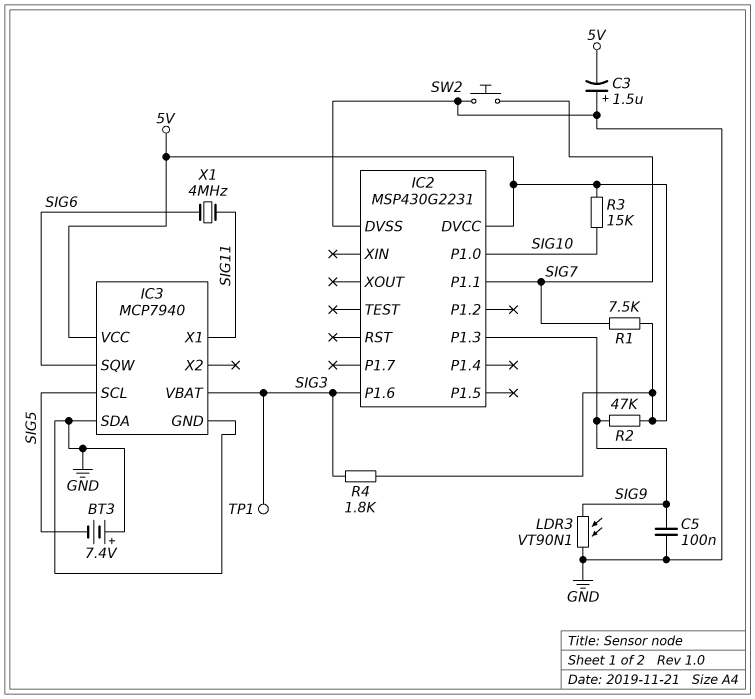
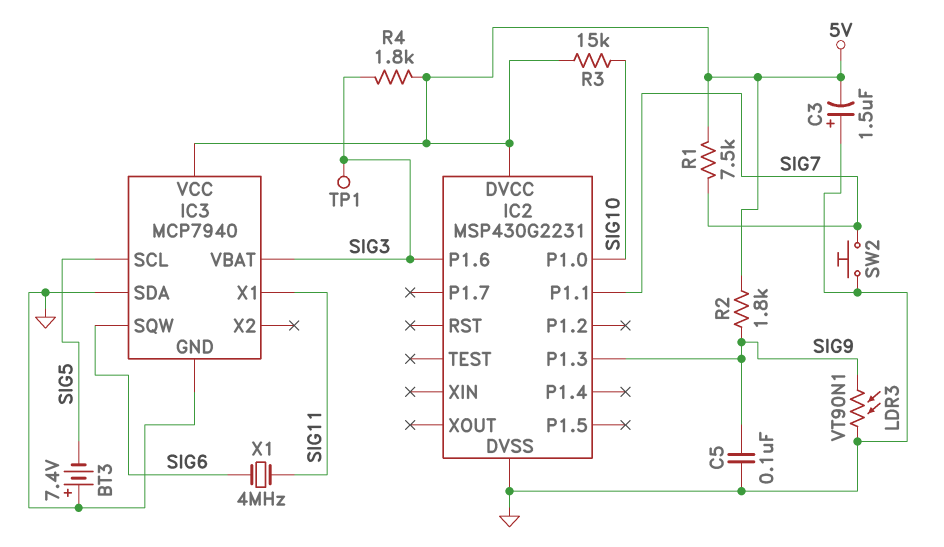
R2: 47k (5V, SIG9) -> 1.8k (5V, SIG9)

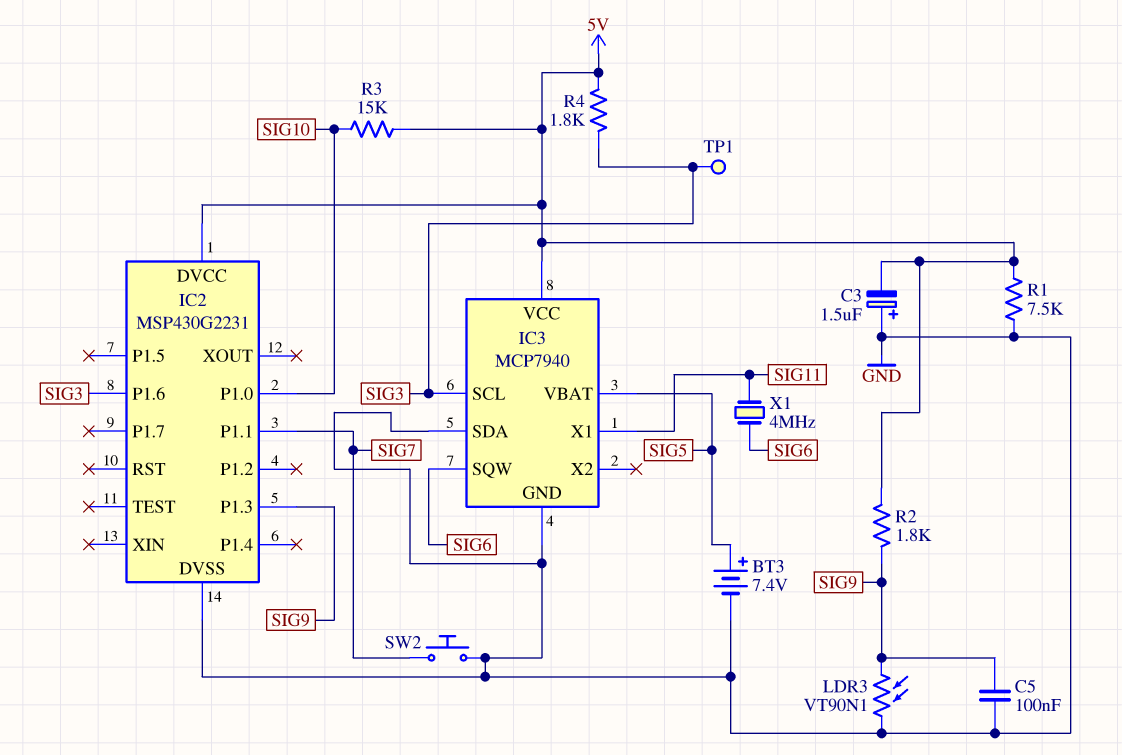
BT3: 7.4V (plus GND, minus SIG5) -> 7.4V (plus SIG5, minus GND)
IC3 pin SCL: SIG5 -> SIG3
IC3 pin VBAT: SIG3 -> SIG5
R1: 7.5k (5V, SIG7) -> 7.5k (5V, GND)

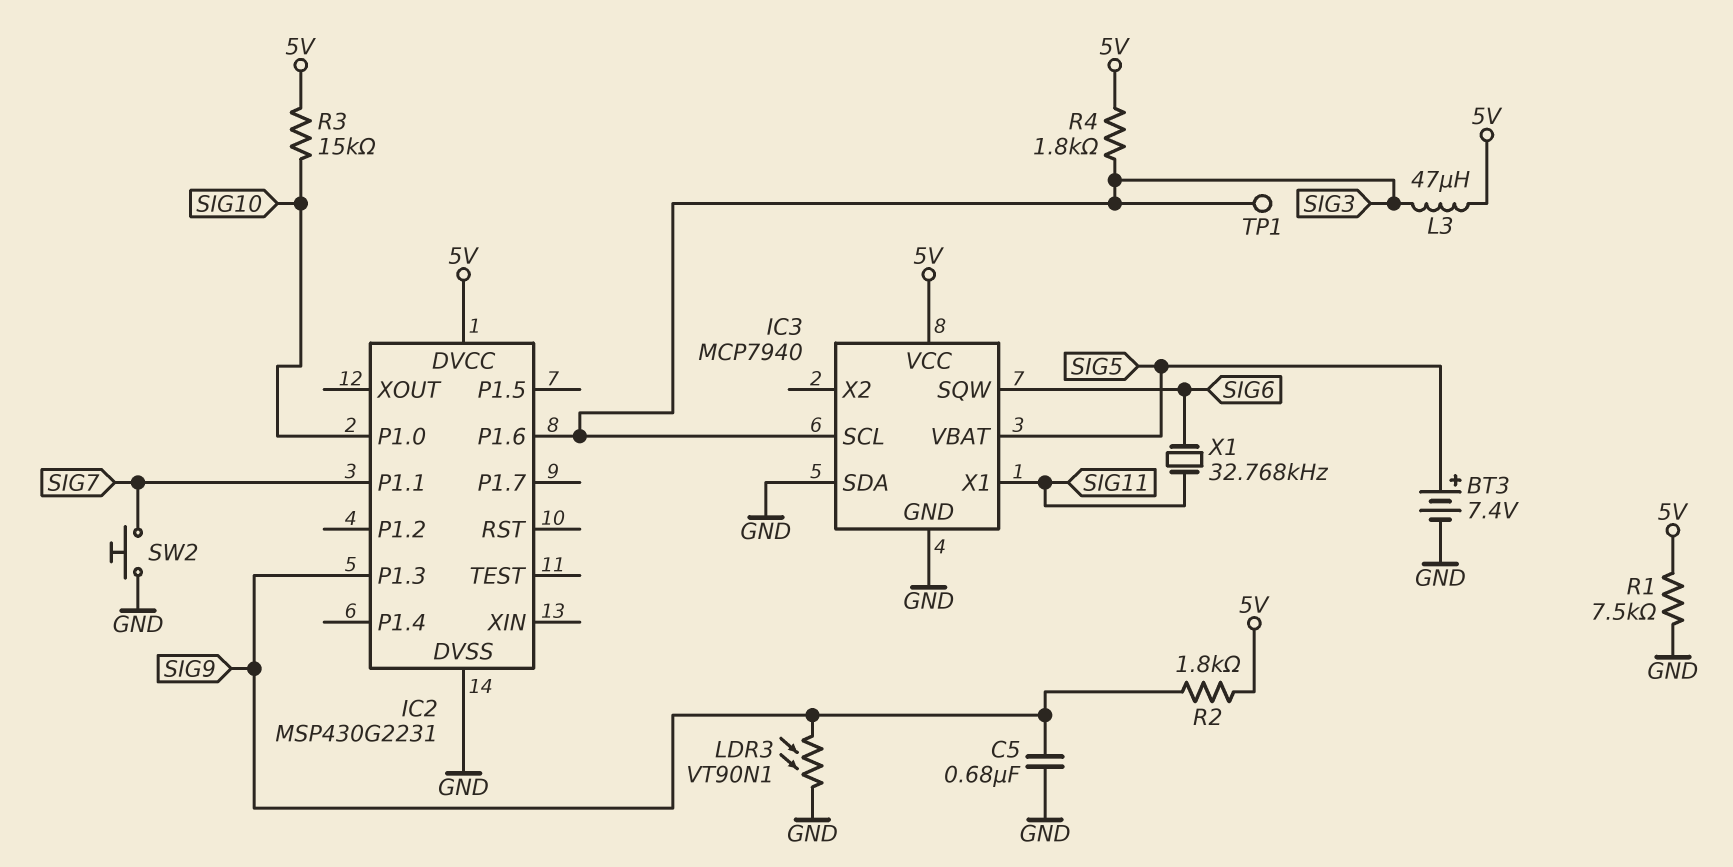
C3: 1.5uF (plus GND, minus 5V) -> none
C5: 100nF (GND, SIG9) -> 680nF (GND, SIG9)
L3: none -> 47uH (5V, SIG3)
X1: 4MHz (SIG6, SIG11) -> 32.768kHz (SIG6, SIG11)

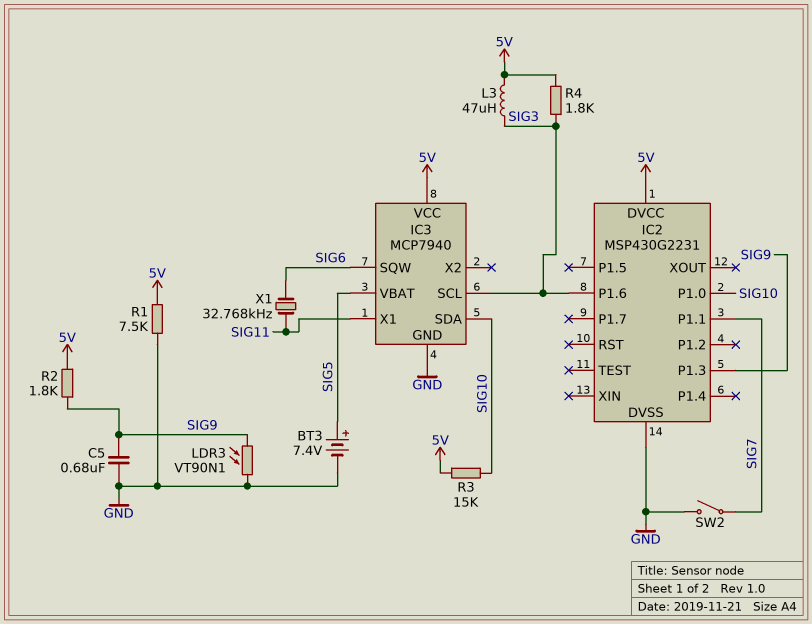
IC3 pin SDA: GND -> SIG10
SW2: button (GND, SIG7) -> switch (GND, SIG7)
TP1: test point (SIG3) -> none

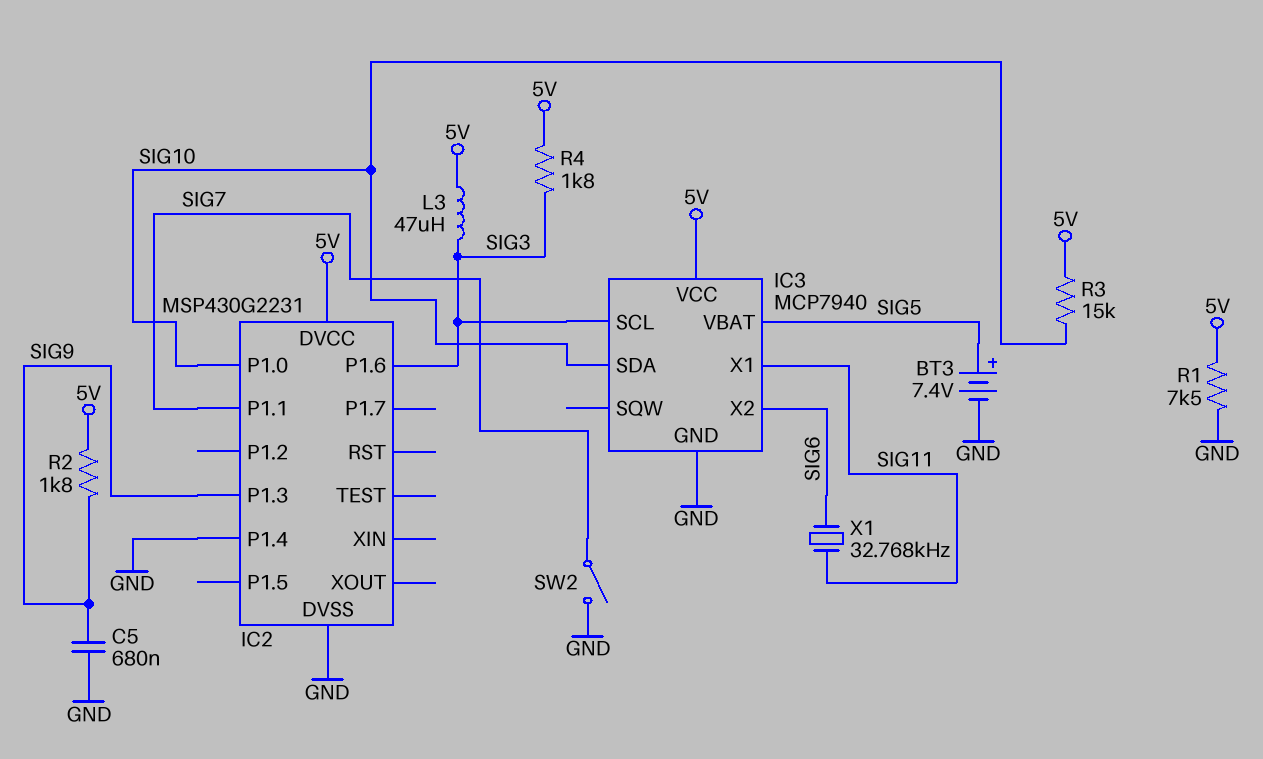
IC2 pin P1.4: none -> GND
IC3 pin SQW: SIG6 -> none
IC3 pin X2: none -> SIG6
LDR3: VT90N1 (GND, SIG9) -> none

